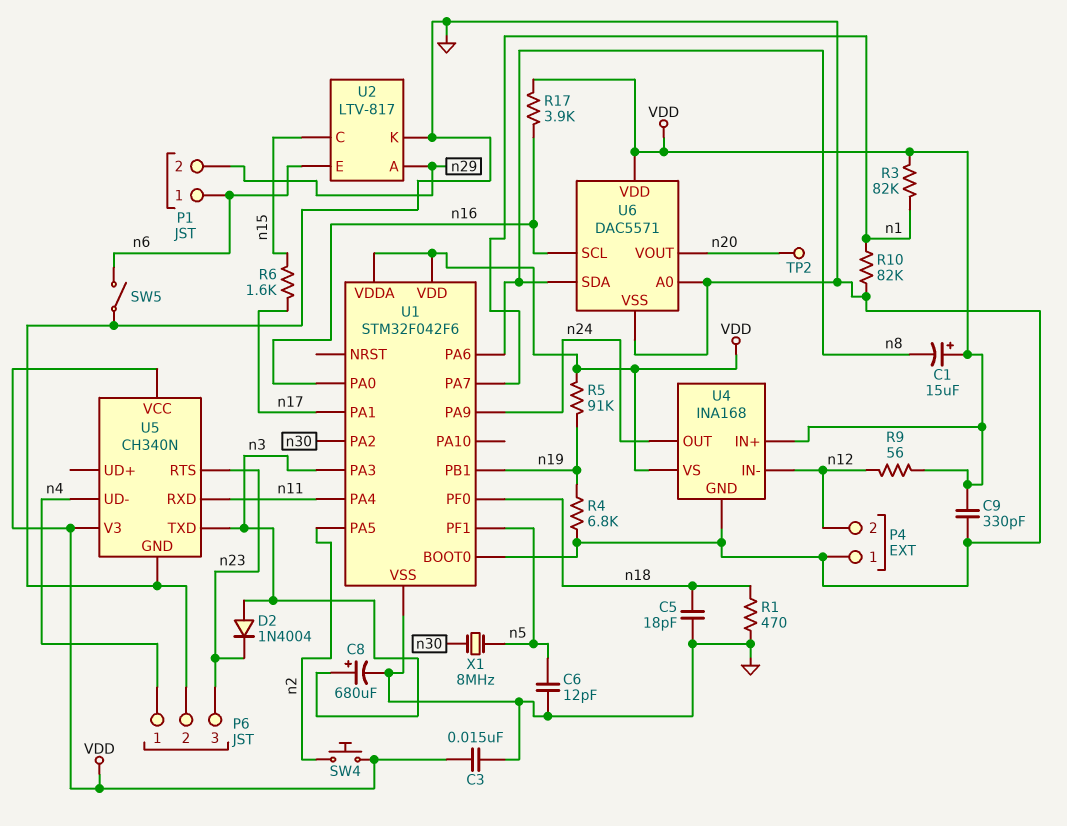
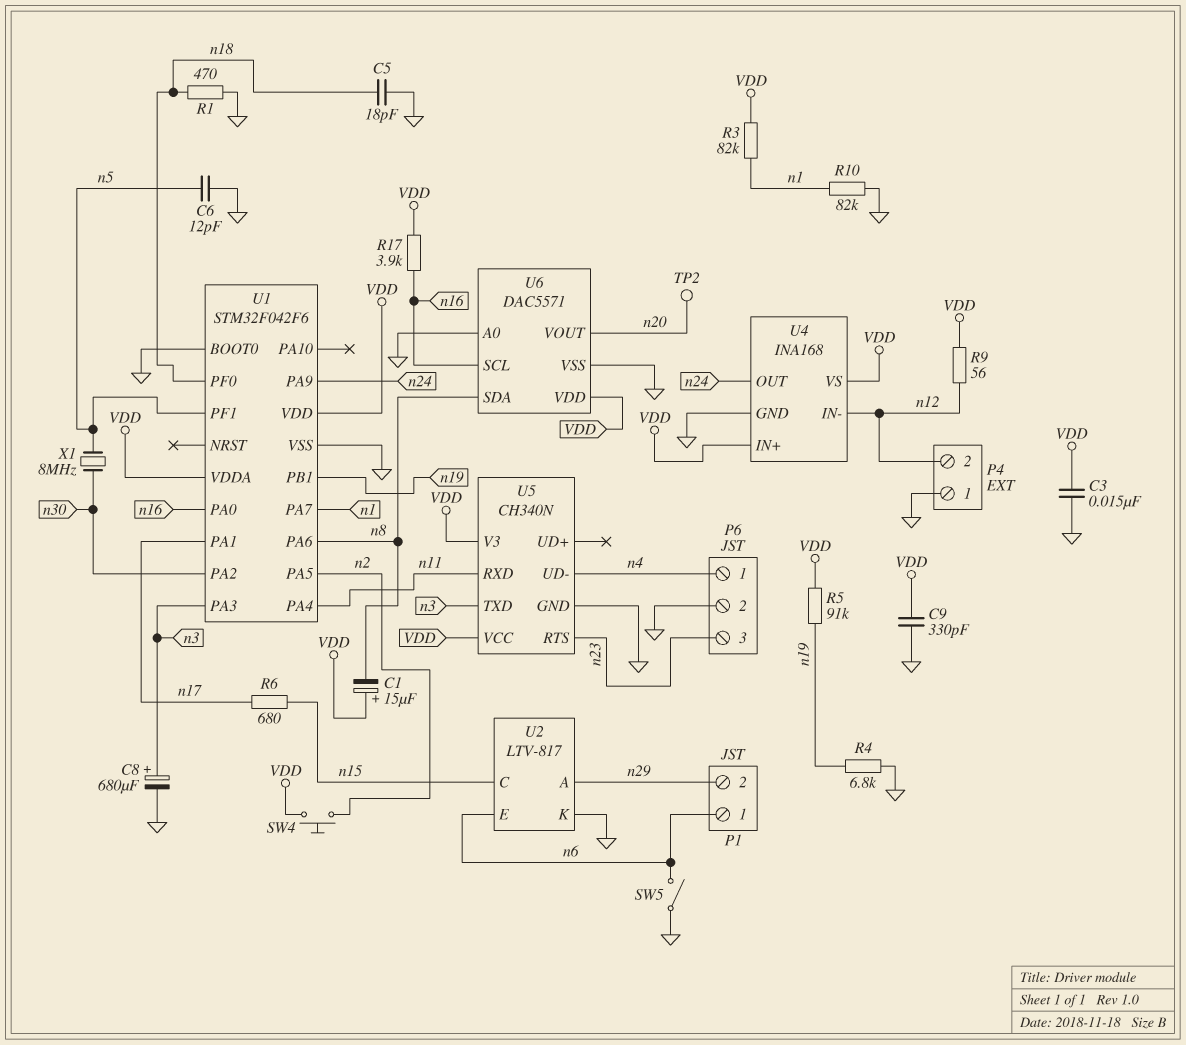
D2: diode 1N4004 (A n3, K n23) -> none
R6: 1.6k (n15, n17) -> 680 (n15, n17)

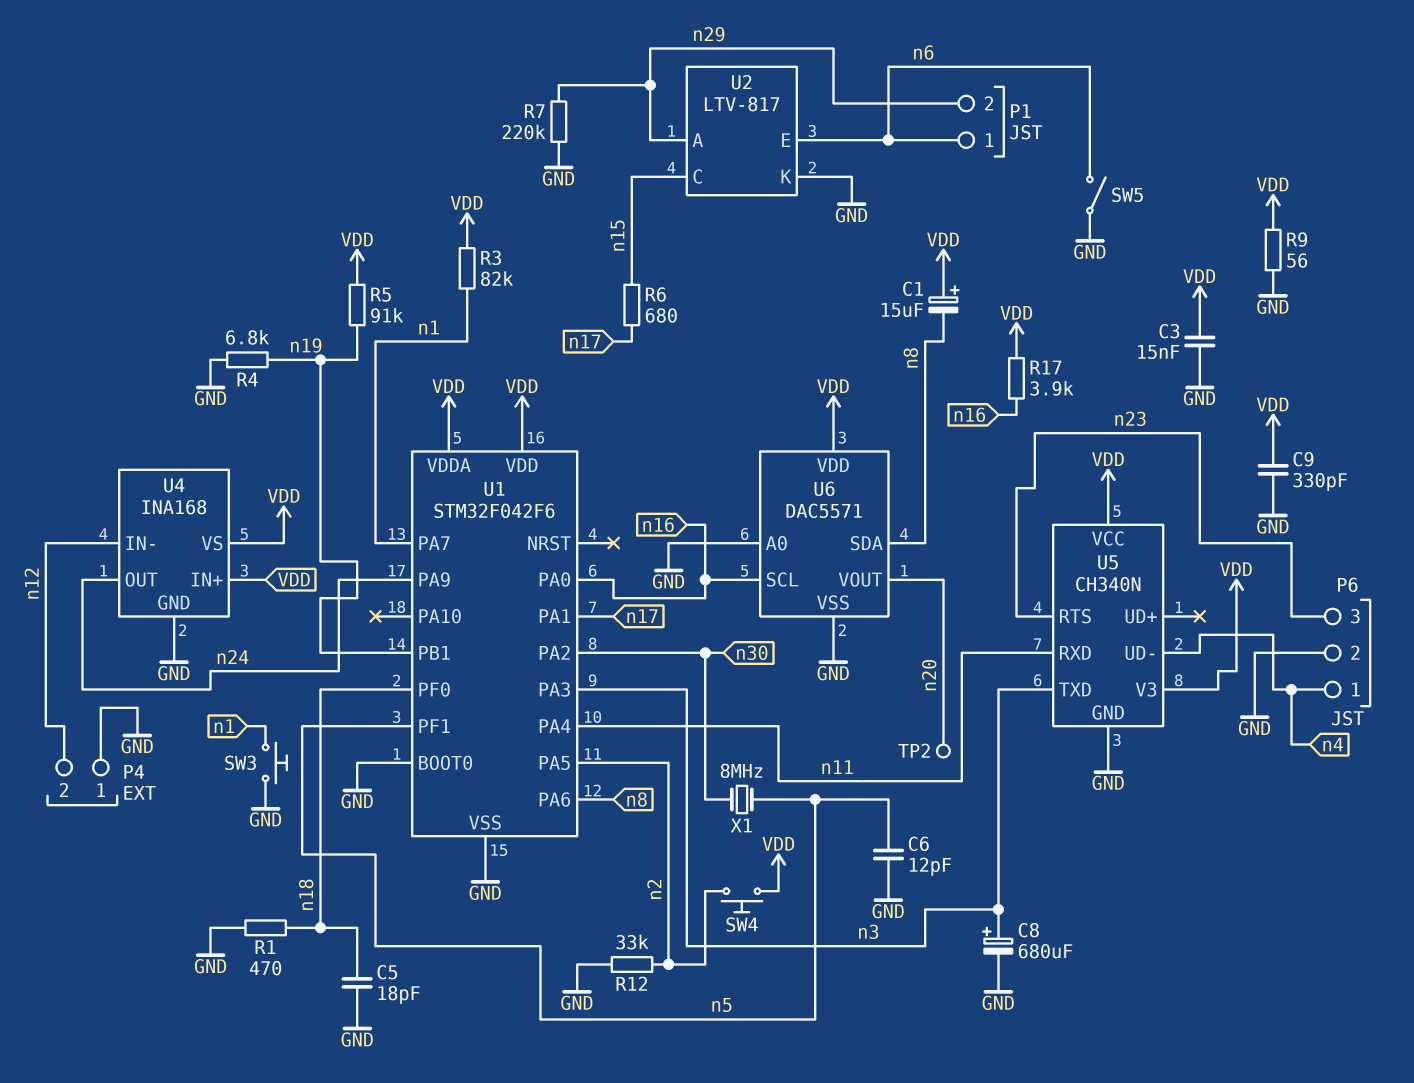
R7: none -> 220k (GND, n29)
R9: 56 (VDD, n12) -> 56 (GND, VDD)
R10: 82k (GND, n1) -> none
R12: none -> 33k (GND, n2)
SW3: none -> button (GND, n1)

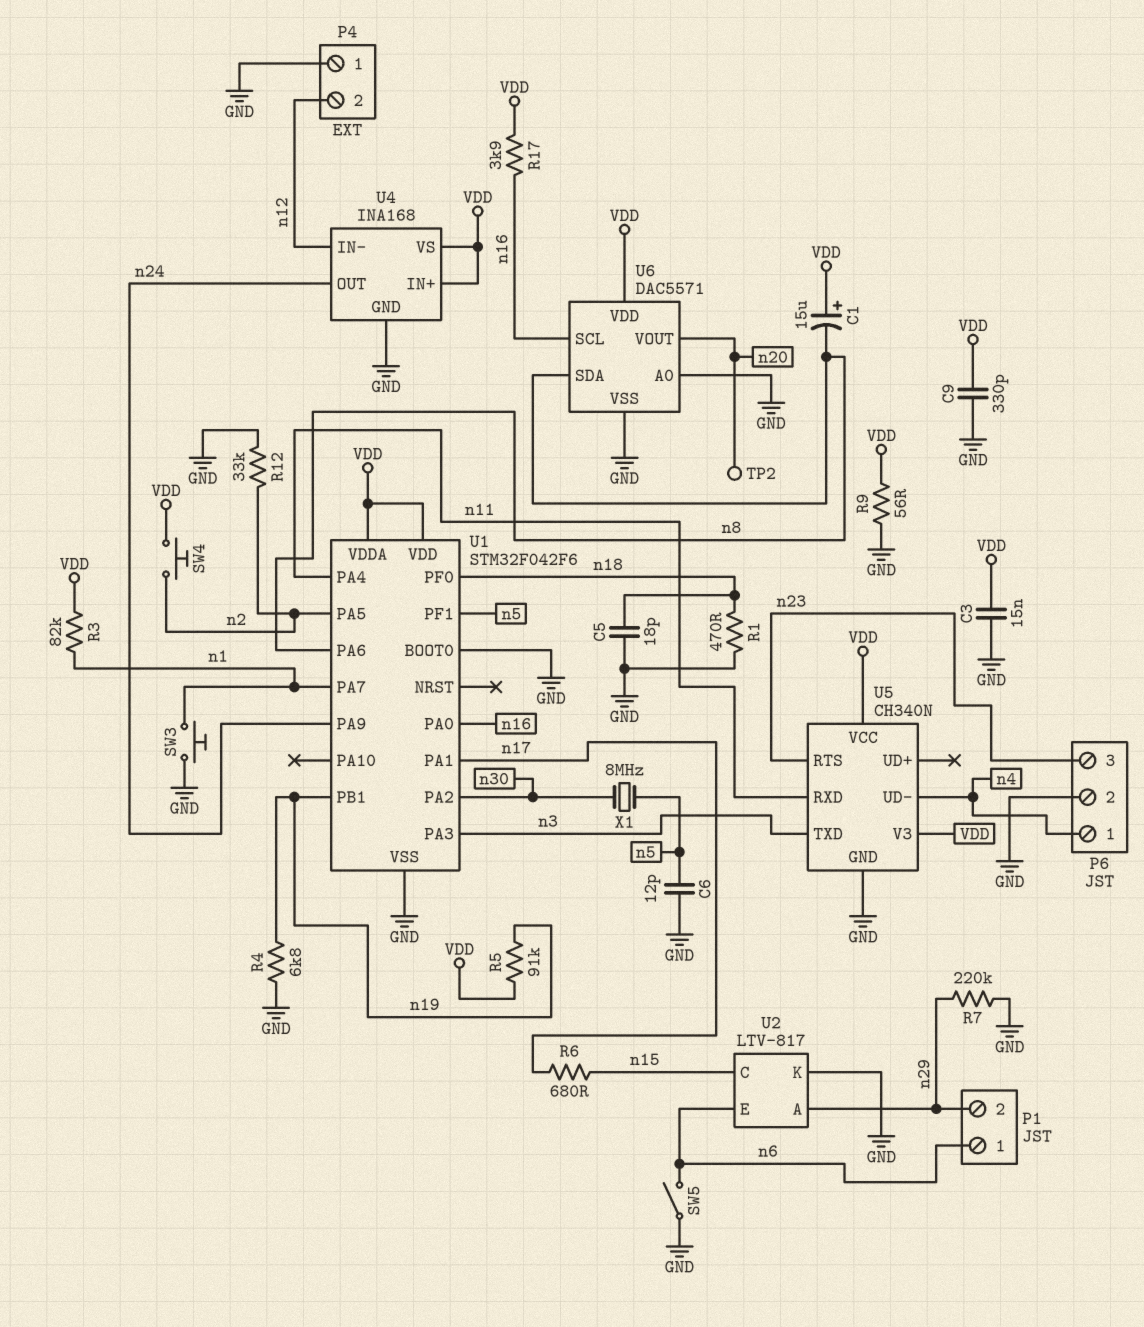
C8: 680uF (plus n3, minus GND) -> none

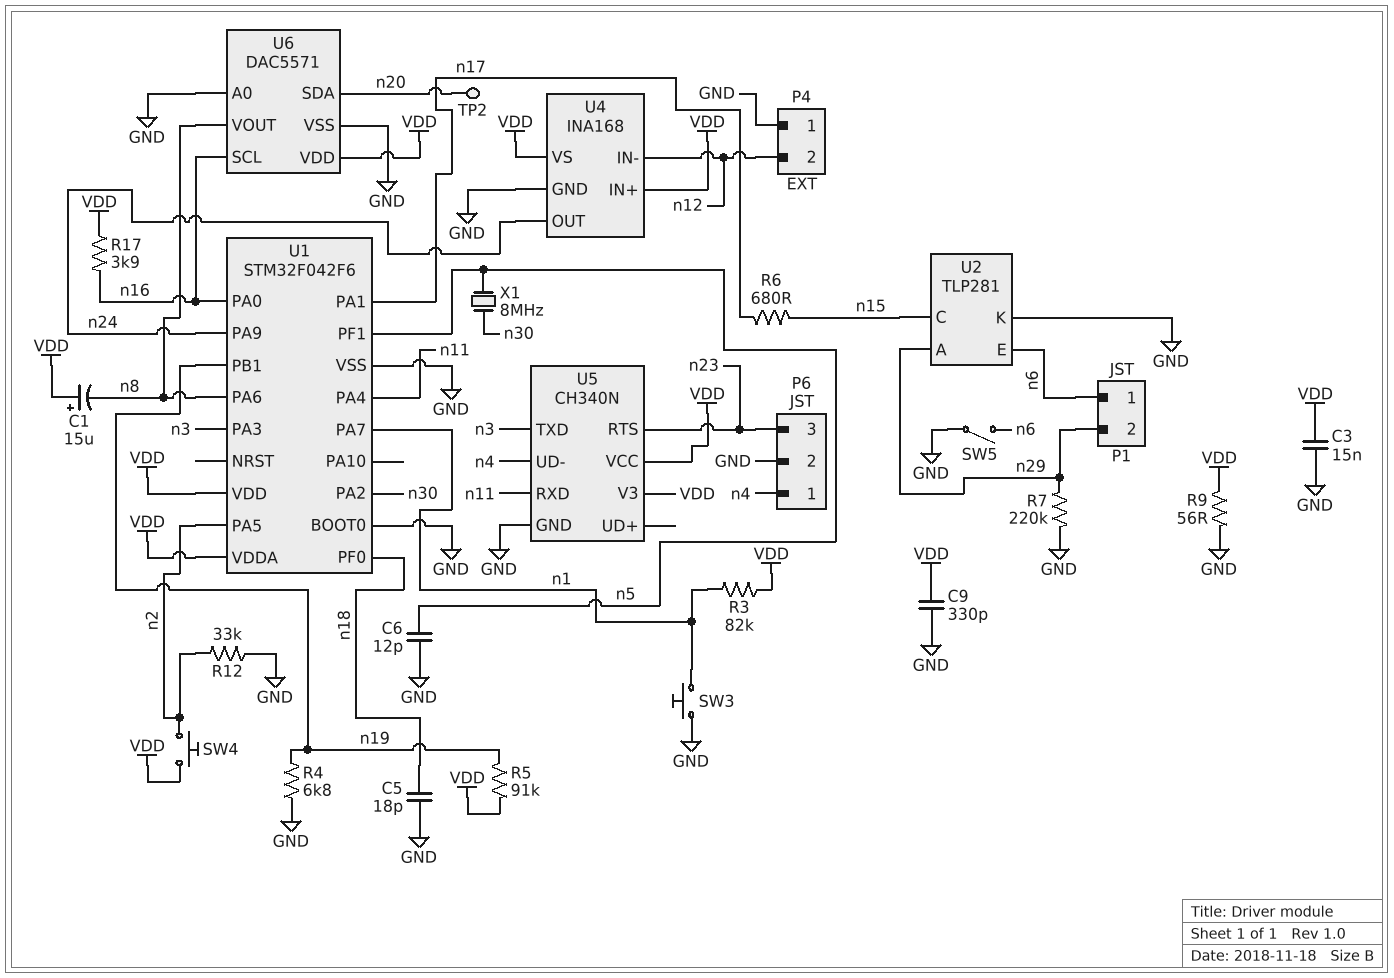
R1: 470 (GND, n18) -> none
U2: LTV-817 -> TLP281
U6 pin SDA: n8 -> n20
U6 pin VOUT: n20 -> n8

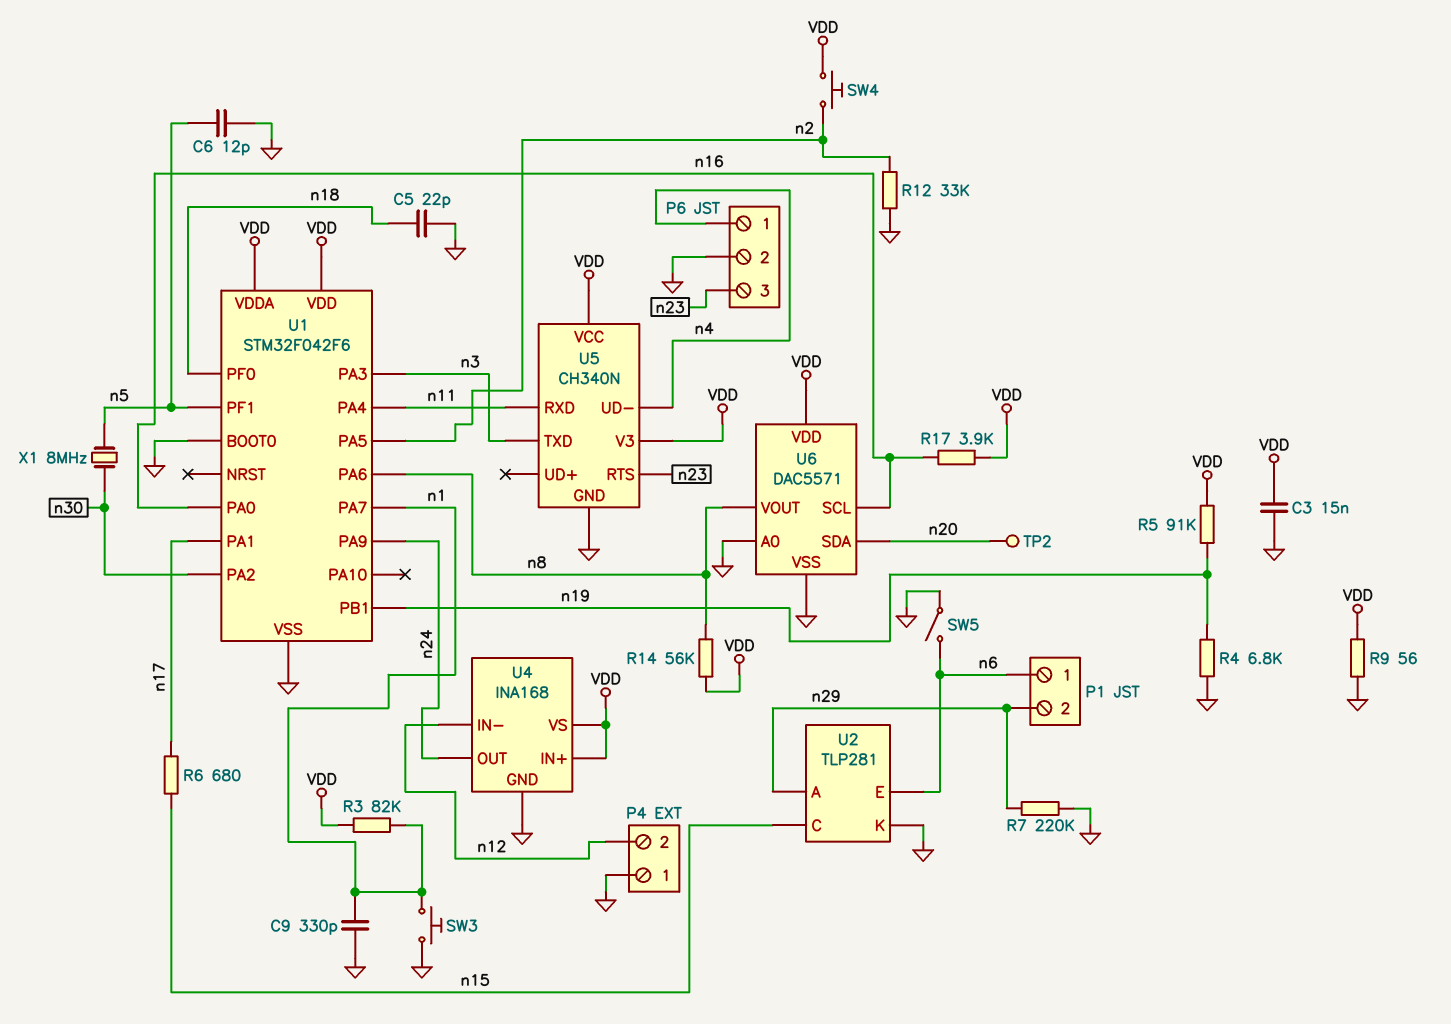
C1: 15uF (plus VDD, minus n8) -> none
C5: 18pF (GND, n18) -> 22pF (GND, n18)
C9: 330pF (GND, VDD) -> 330pF (GND, n1)
R14: none -> 56k (VDD, n8)

